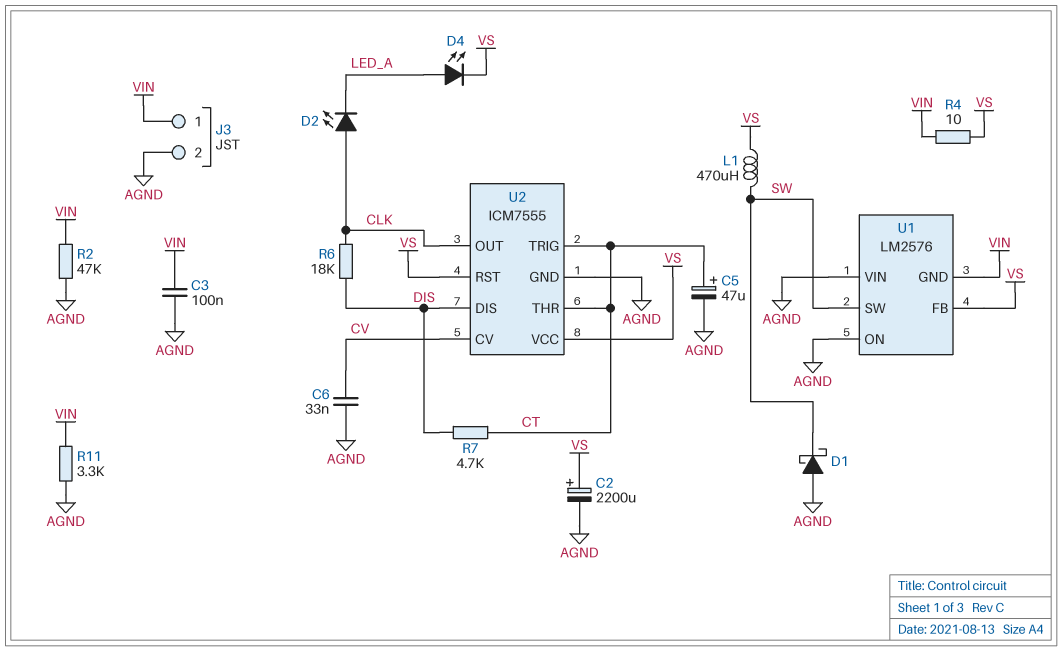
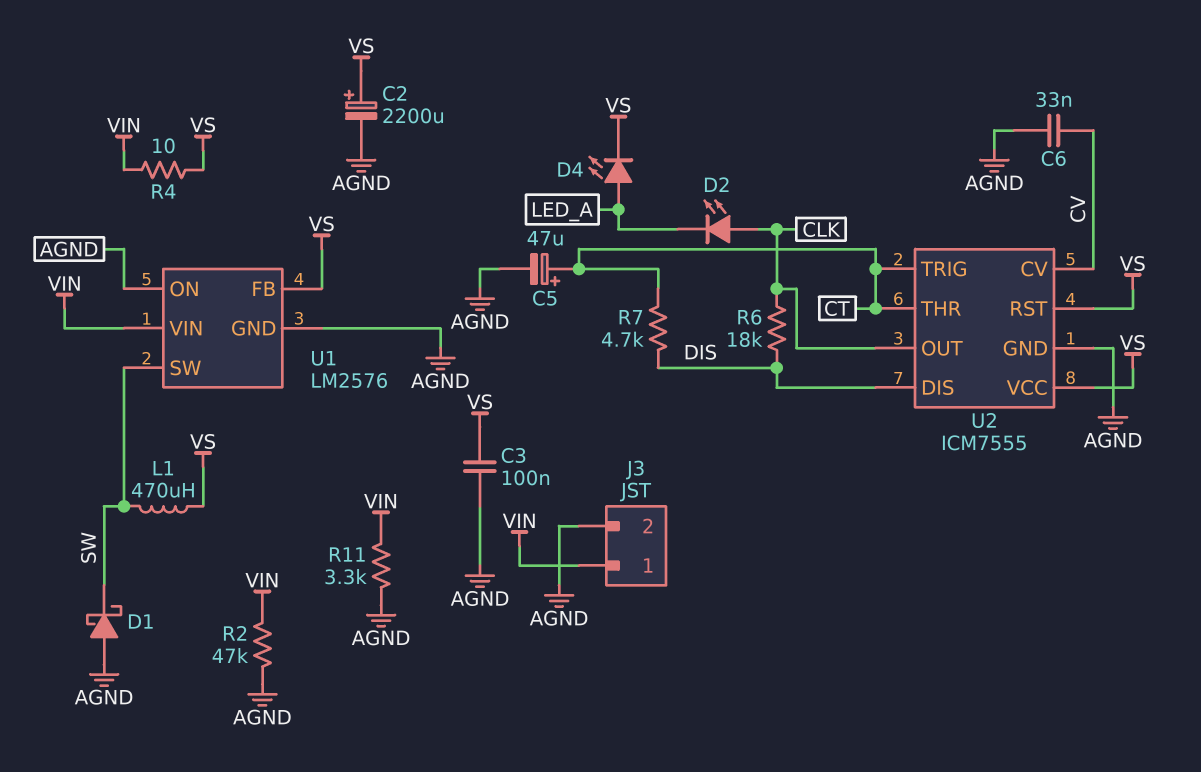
C3: 100nF (AGND, VIN) -> 100nF (AGND, VS)
U1 pin GND: VIN -> AGND
U1 pin VIN: AGND -> VIN

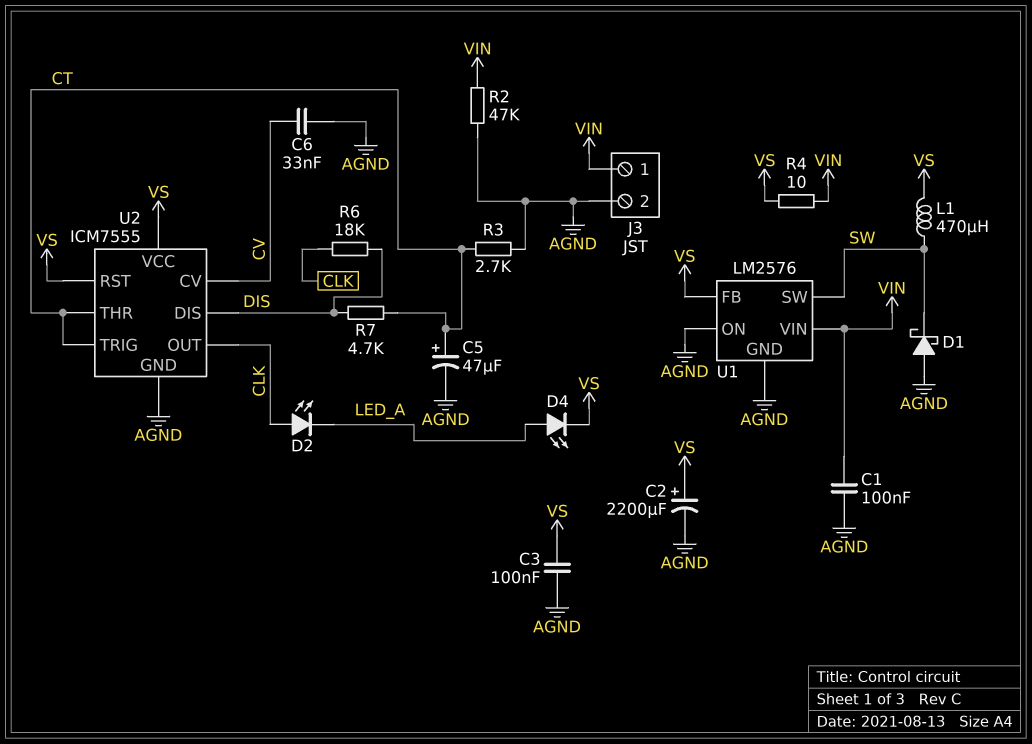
C1: none -> 100nF (AGND, VIN)
R3: none -> 2.7k (AGND, CT)
R11: 3.3k (AGND, VIN) -> none

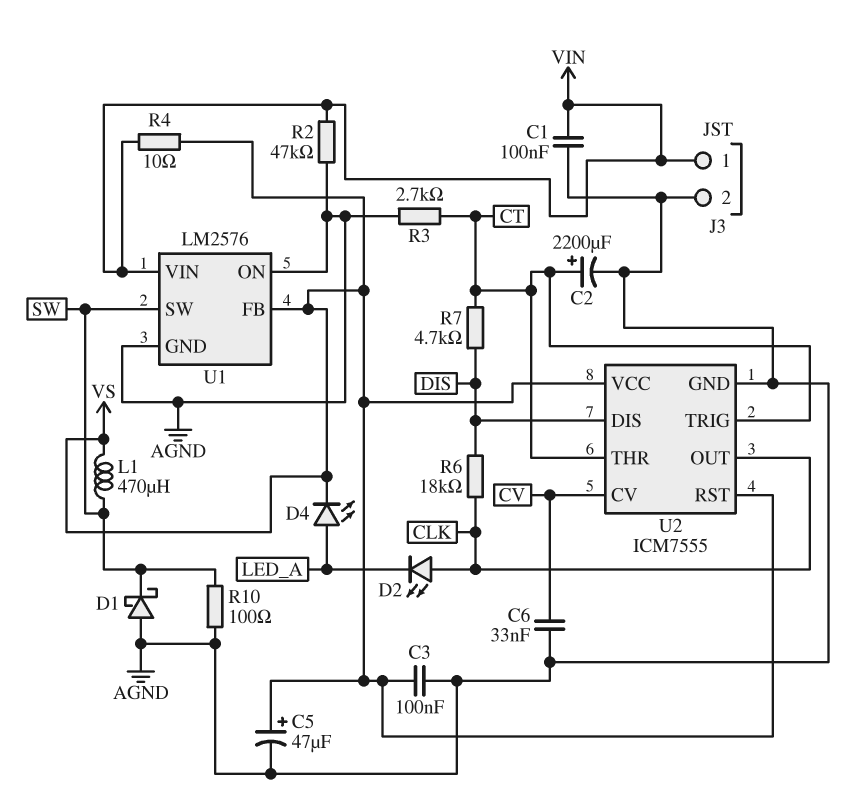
C2: 2200uF (plus VS, minus AGND) -> 2200uF (plus CT, minus AGND)
C5: 47uF (plus CT, minus AGND) -> 47uF (plus VS, minus AGND)
R10: none -> 100 (AGND, SW)

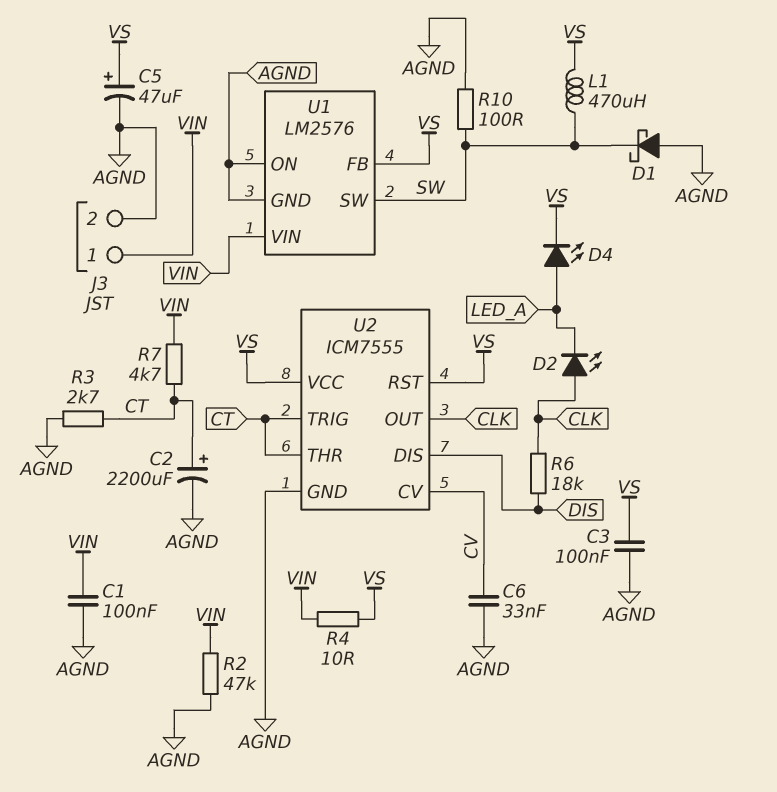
R7: 4.7k (CT, DIS) -> 4.7k (CT, VIN)

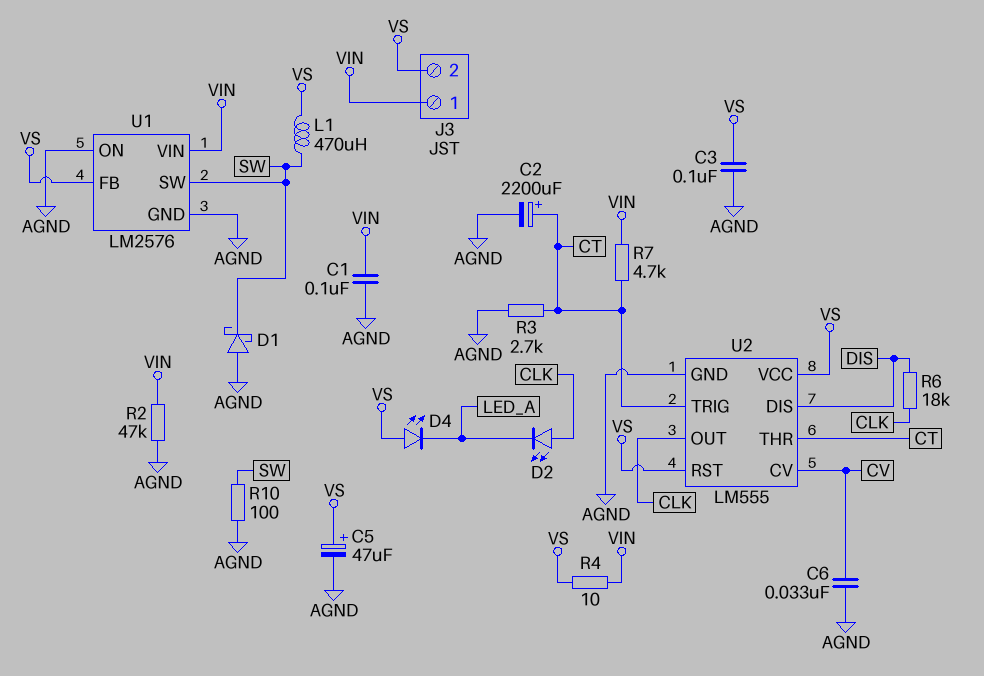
D4: LED (A LED_A, K VS) -> LED (A VS, K LED_A)
J3 pin 2: AGND -> VS
U2: ICM7555 -> LM555

